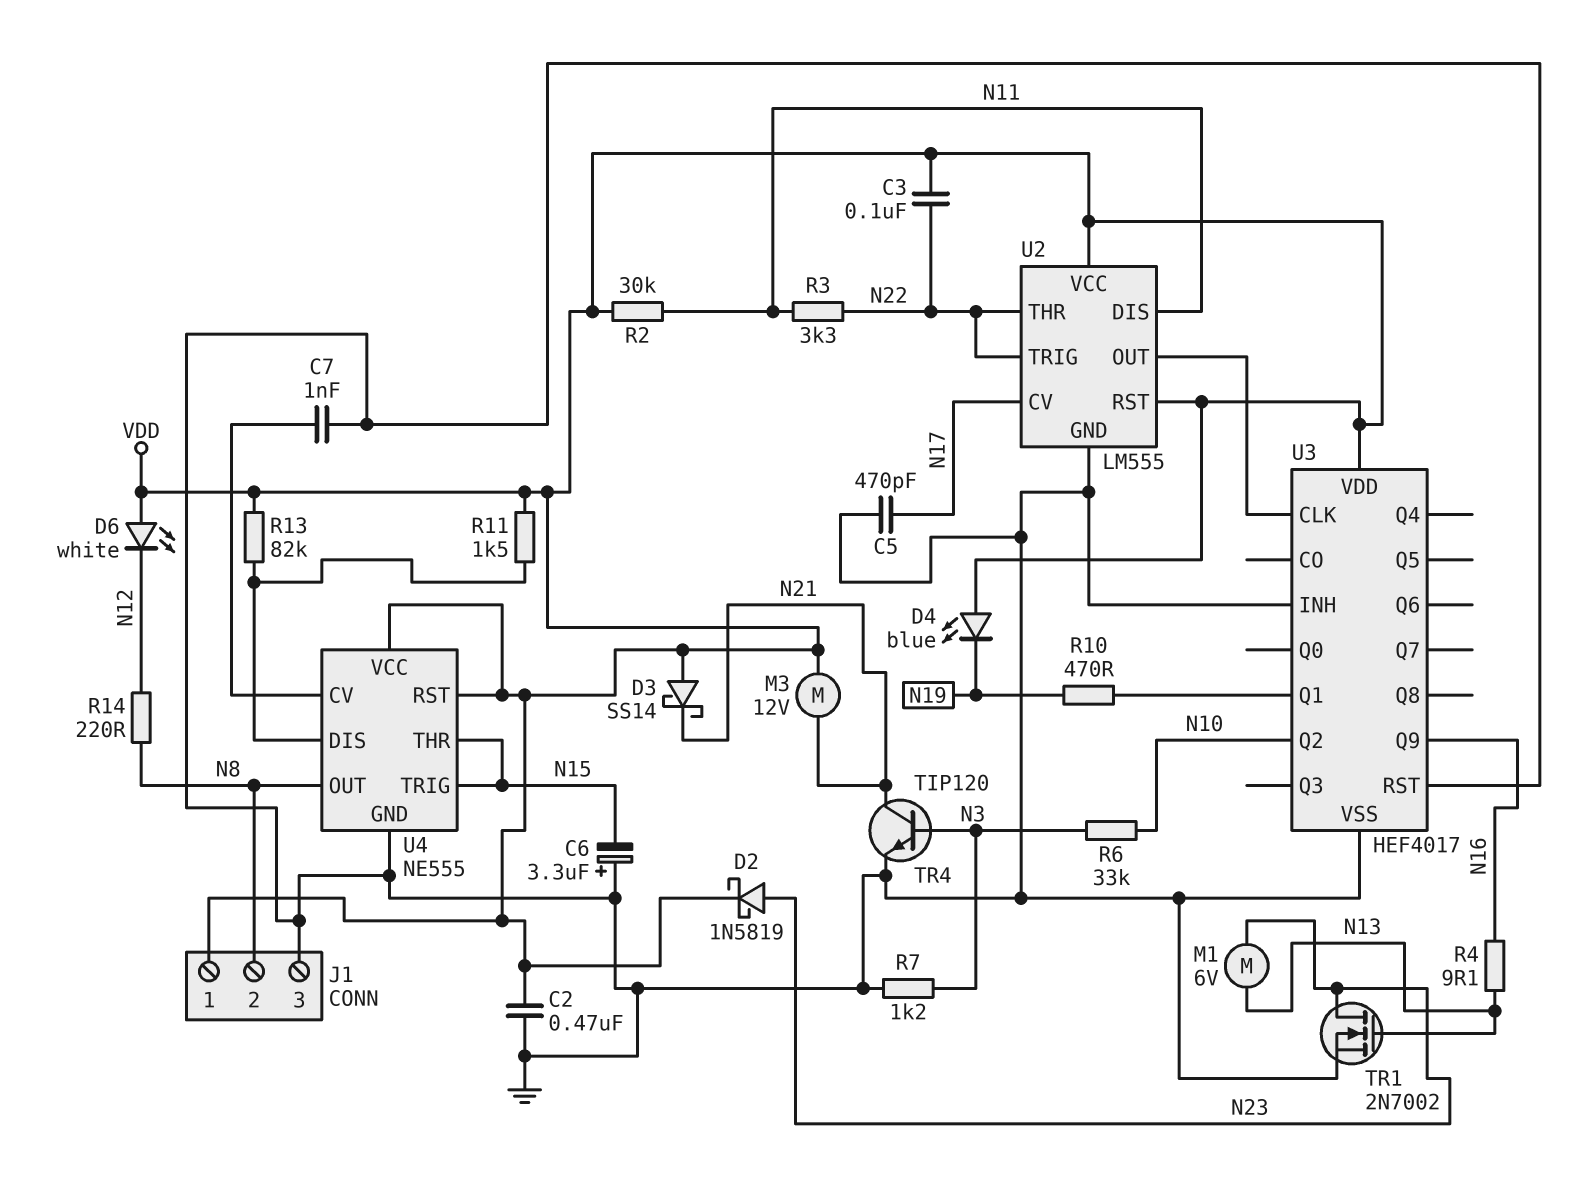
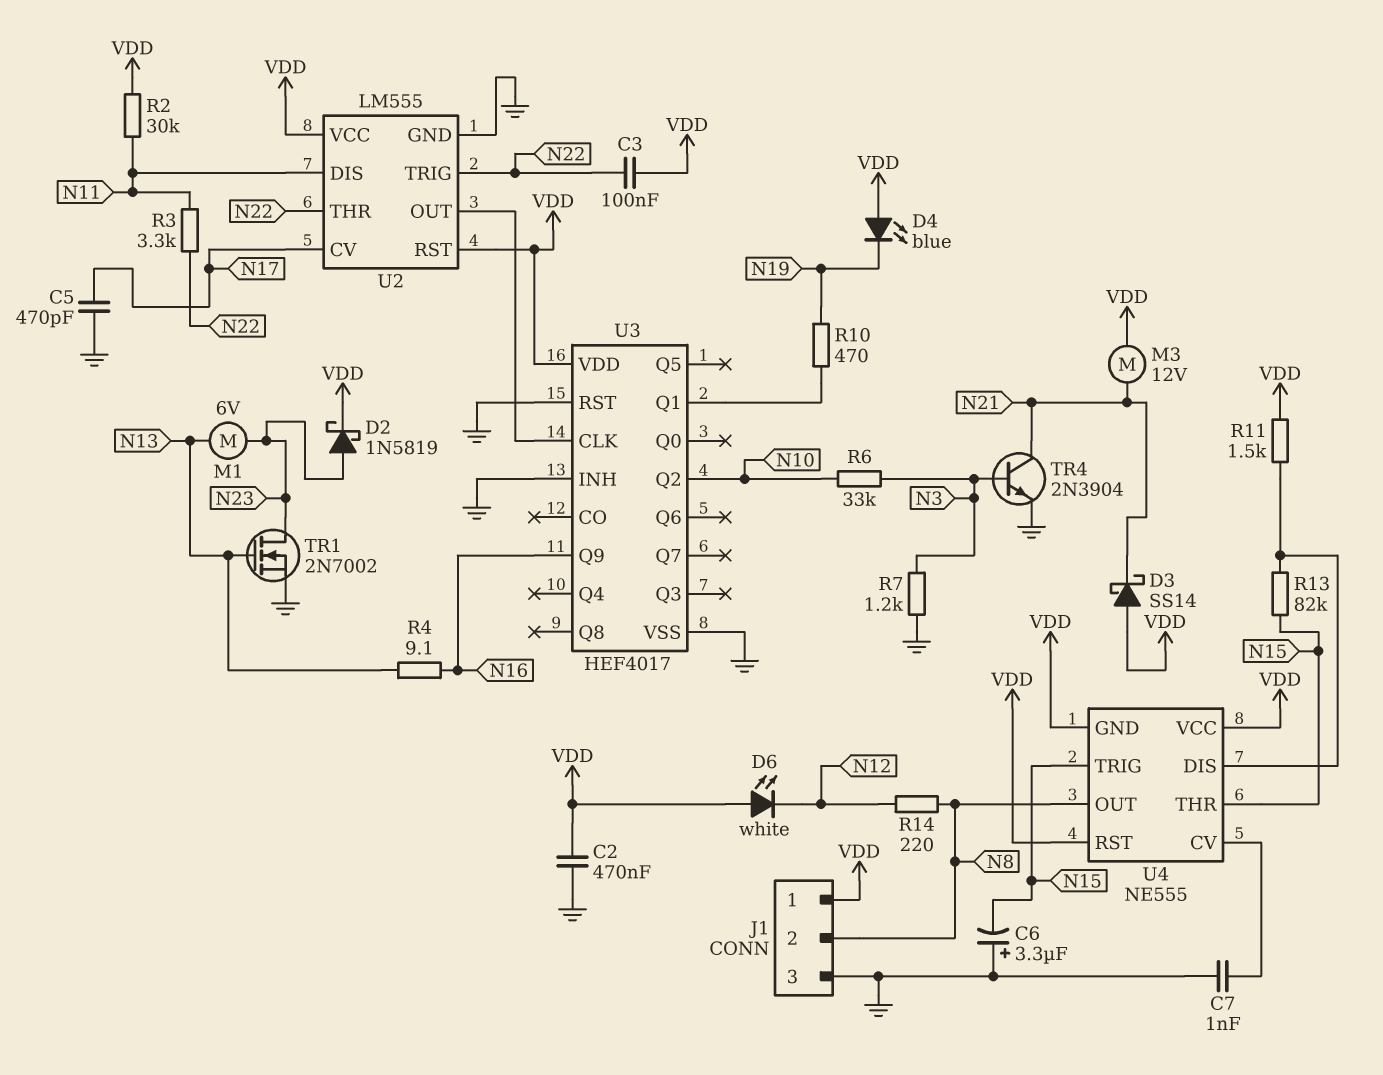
R13: 82k (U4/DIS, VDD) -> 82k (N15, U4/DIS)
TR4: NPN TIP120 (B N3, C N21, E GND) -> NPN 2N3904 (B N3, C N21, E GND)
U4 pin GND: GND -> VDD

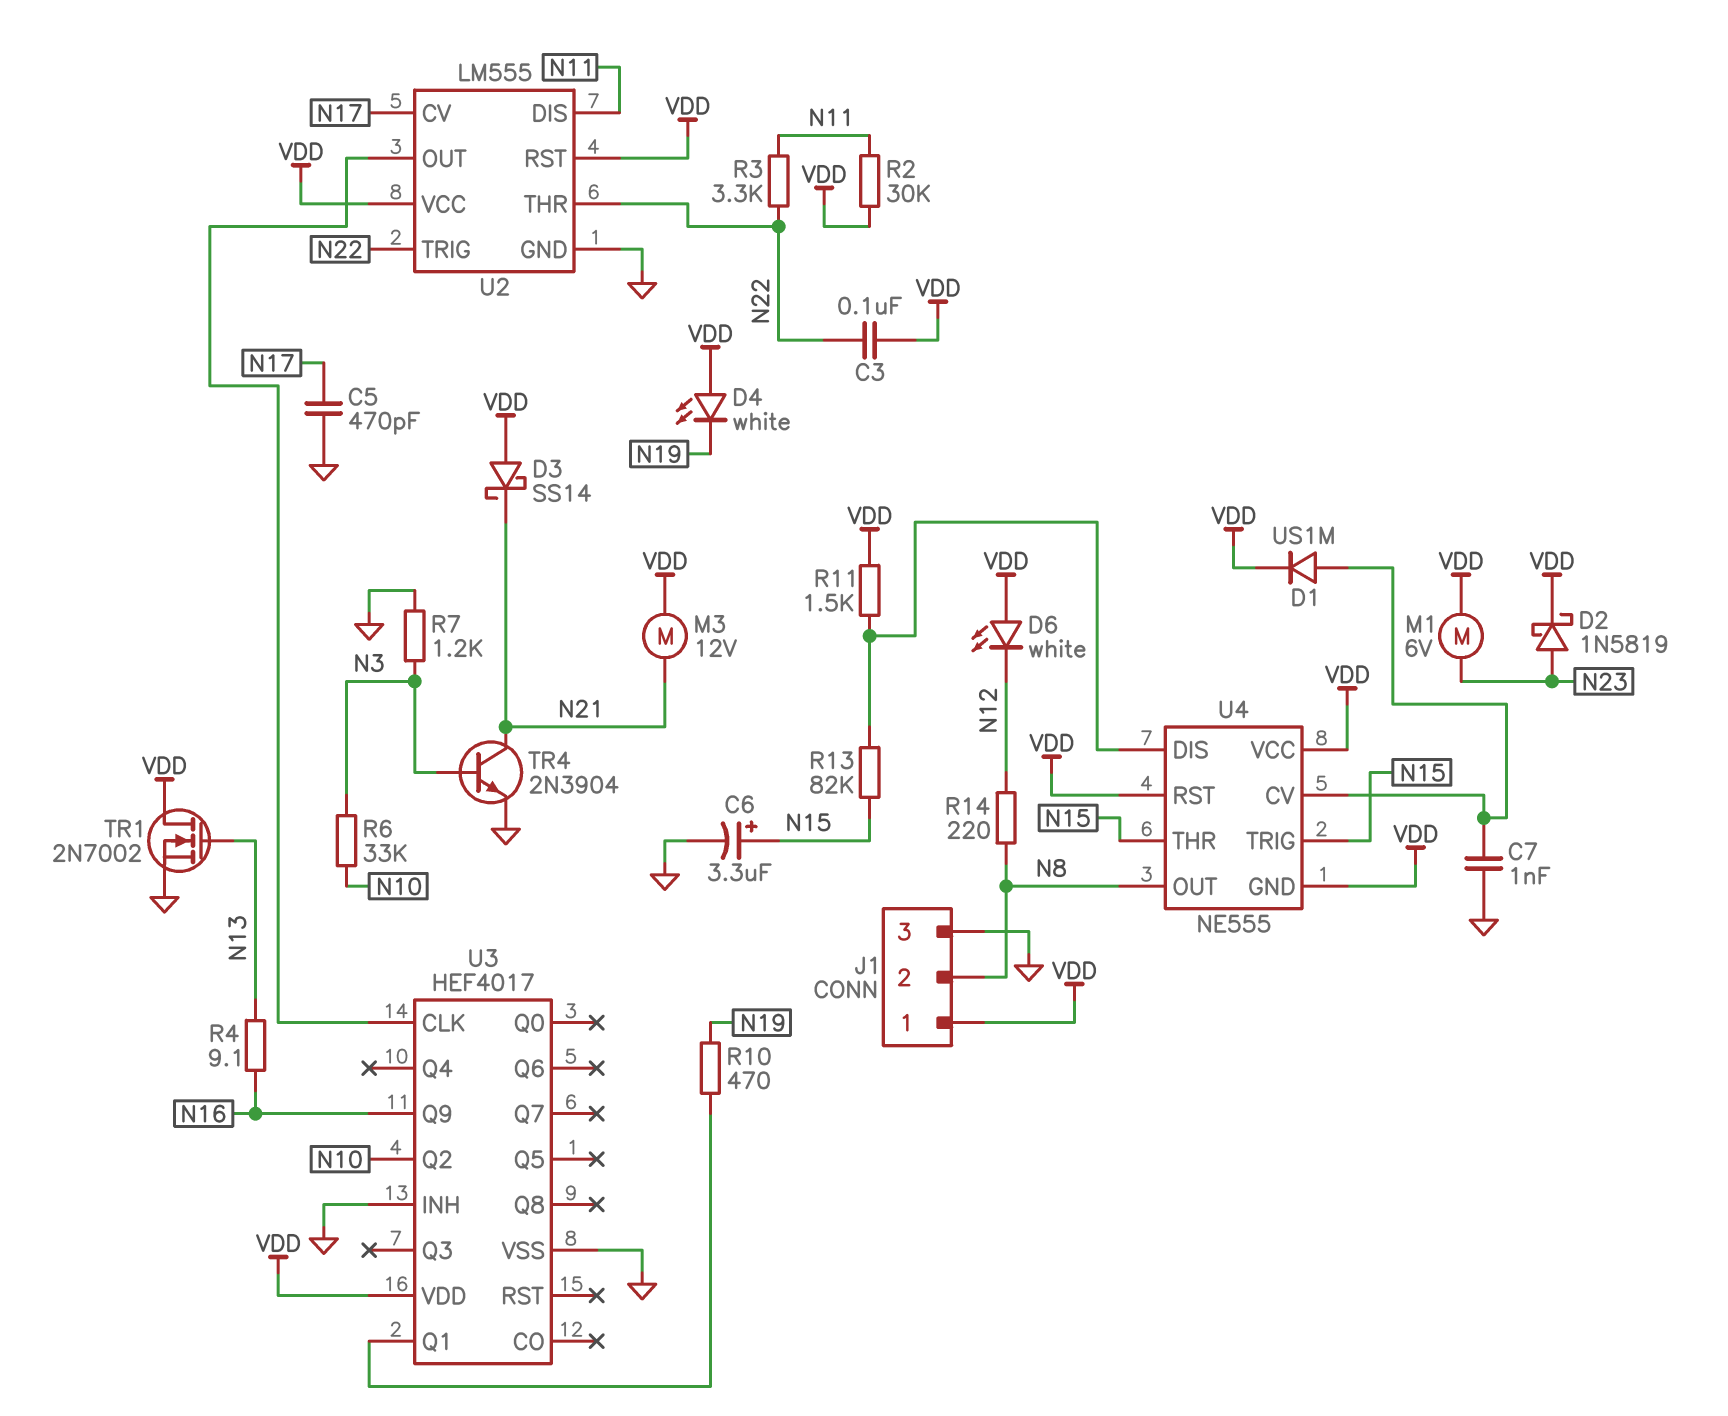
C2: 470nF (GND, VDD) -> none
C6: 3.3uF (plus GND, minus N15) -> 3.3uF (plus N15, minus GND)
D1: none -> diode US1M (A U4/CV, K VDD)
D4: LED blue (A VDD, K N19) -> LED white (A VDD, K N19)
M1: motor 6V (N13, N23) -> motor 6V (N23, VDD)
TR1: NMOS 2N7002 (G N13, D N23, S GND) -> NMOS 2N7002 (G N13, D VDD, S GND)
U3 pin RST: GND -> none

